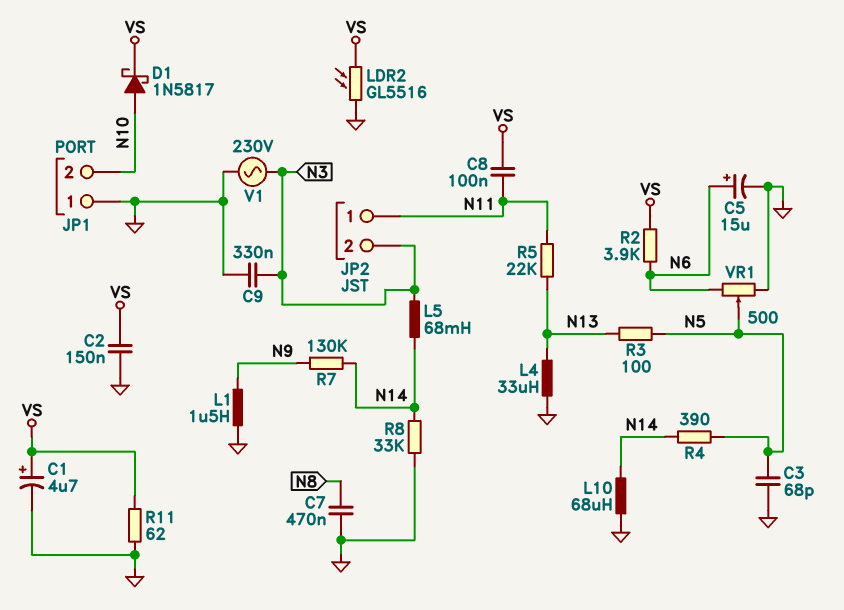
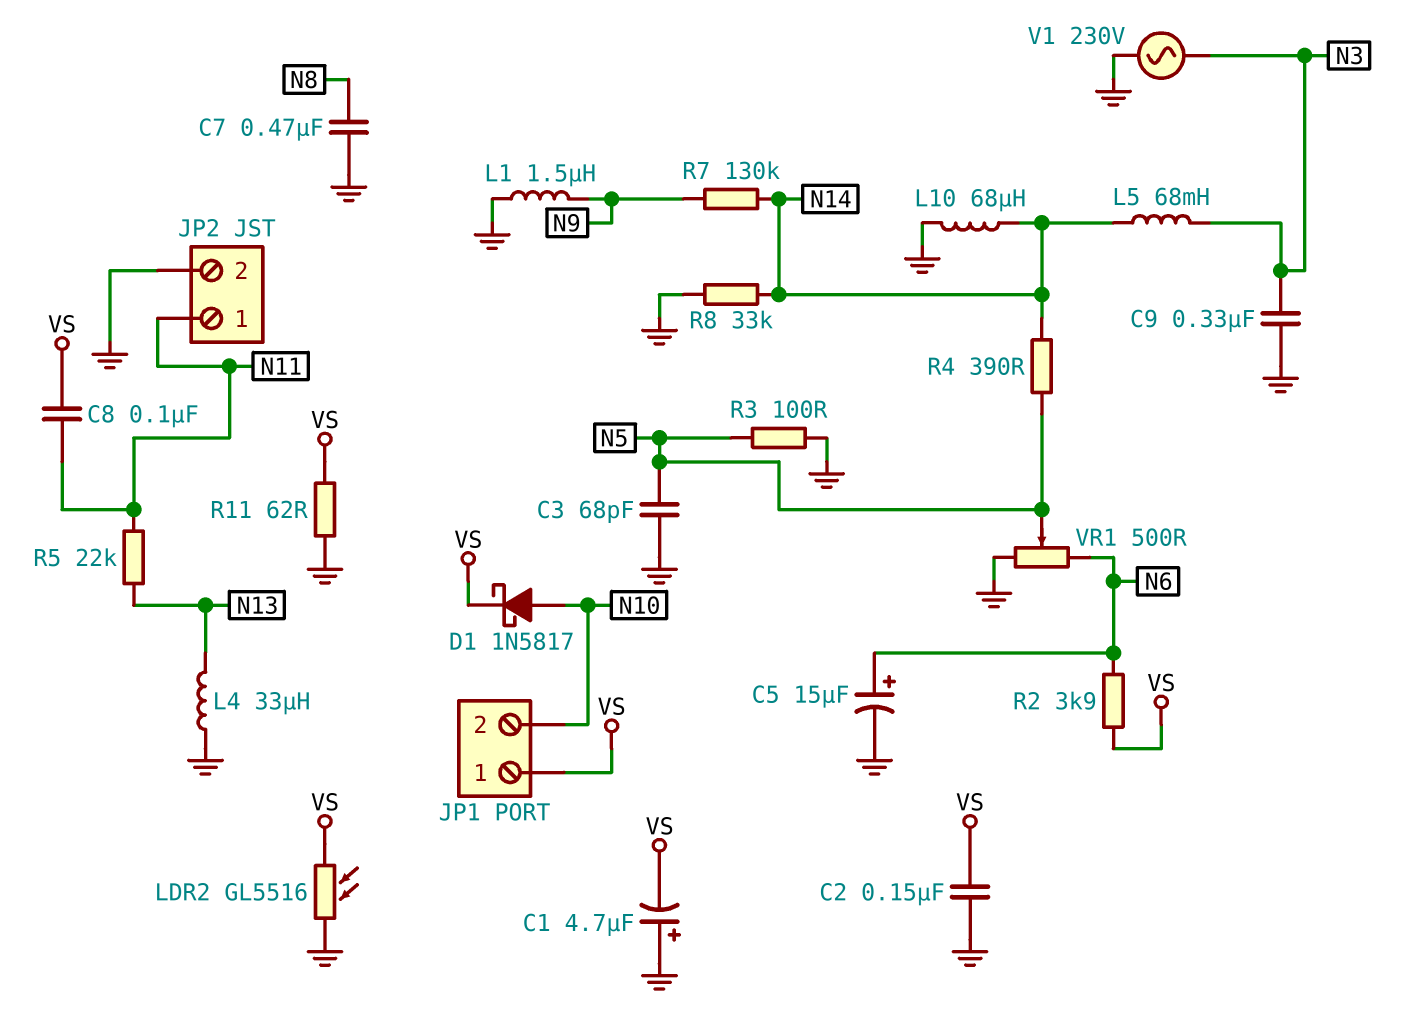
C1: 4.7uF (plus VS, minus GND) -> 4.7uF (plus GND, minus VS)
JP1 pin 1: GND -> VS
JP2 pin 2: N3 -> GND
R3: 100 (N5, N13) -> 100 (GND, N5)

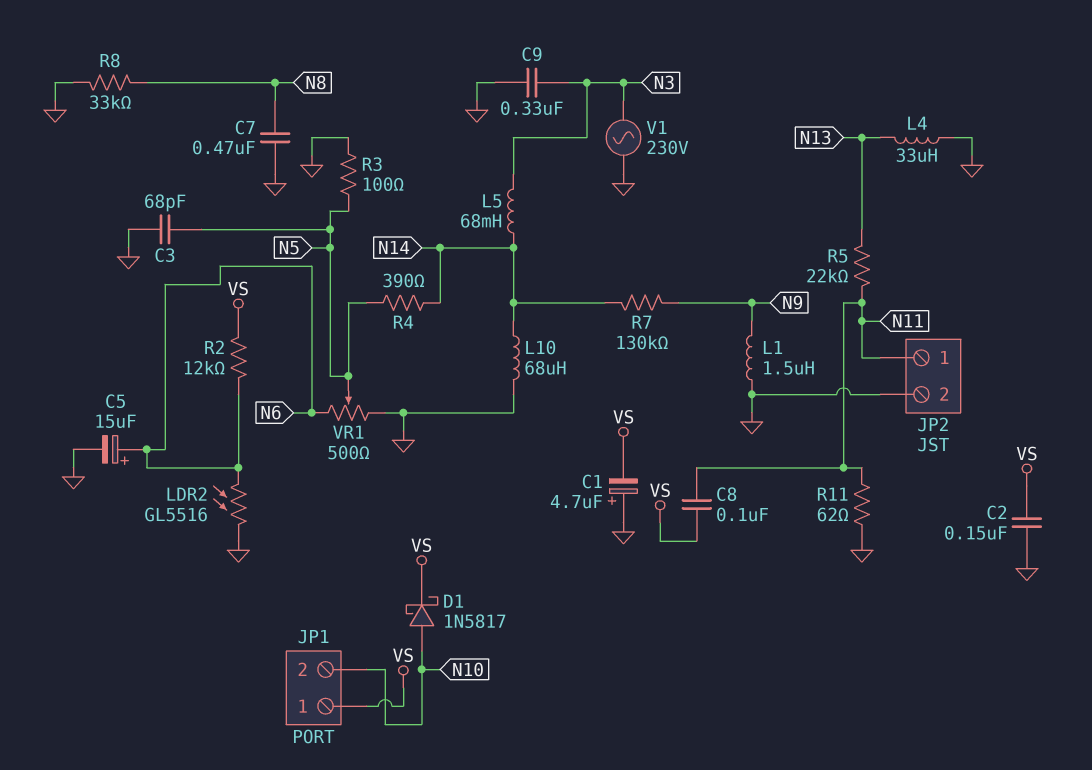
LDR2: GL5516 (GND, VS) -> GL5516 (GND, N6)
R2: 3.9k (N6, VS) -> 12k (N6, VS)
R8: 33k (GND, N14) -> 33k (GND, N8)
R11: 62 (GND, VS) -> 62 (GND, N11)

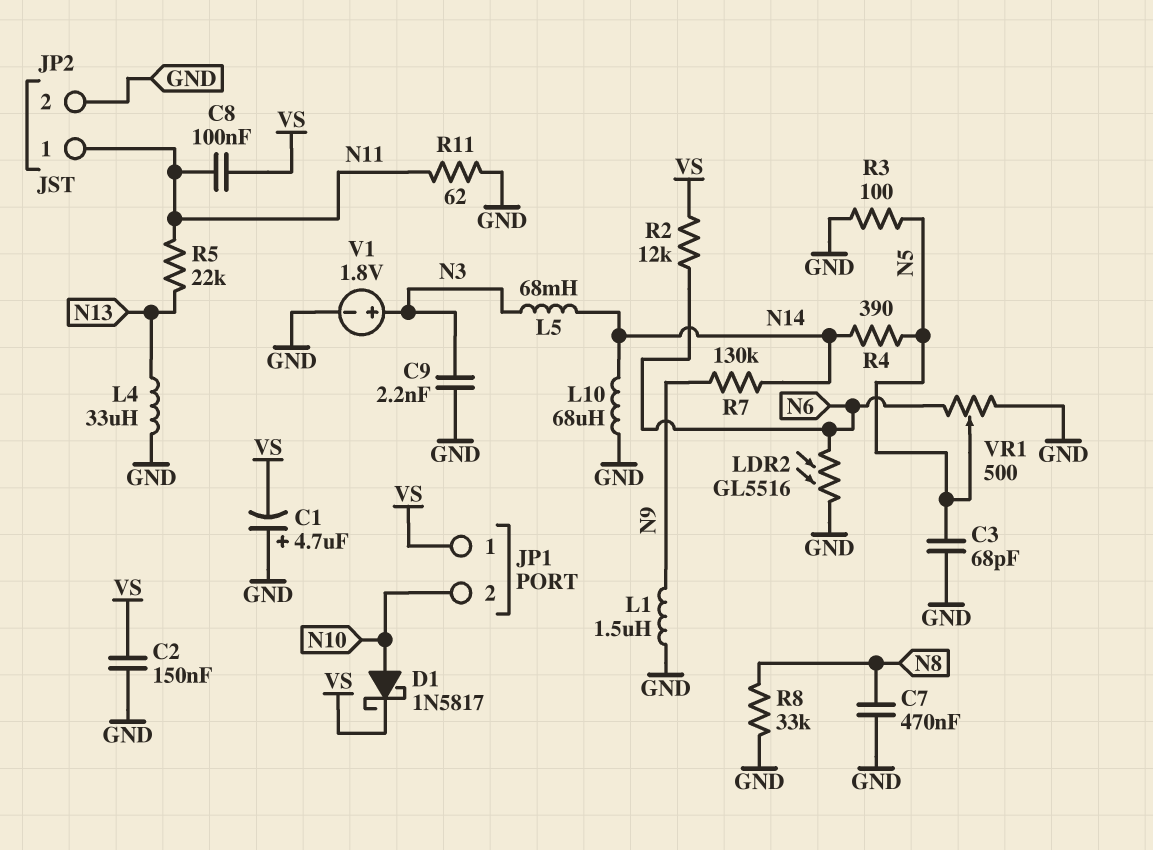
C5: 15uF (plus N6, minus GND) -> none
C9: 330nF (GND, N3) -> 2.2nF (GND, N3)
V1: AC 230V (GND, N3) -> 1.8V (plus N3, minus GND)

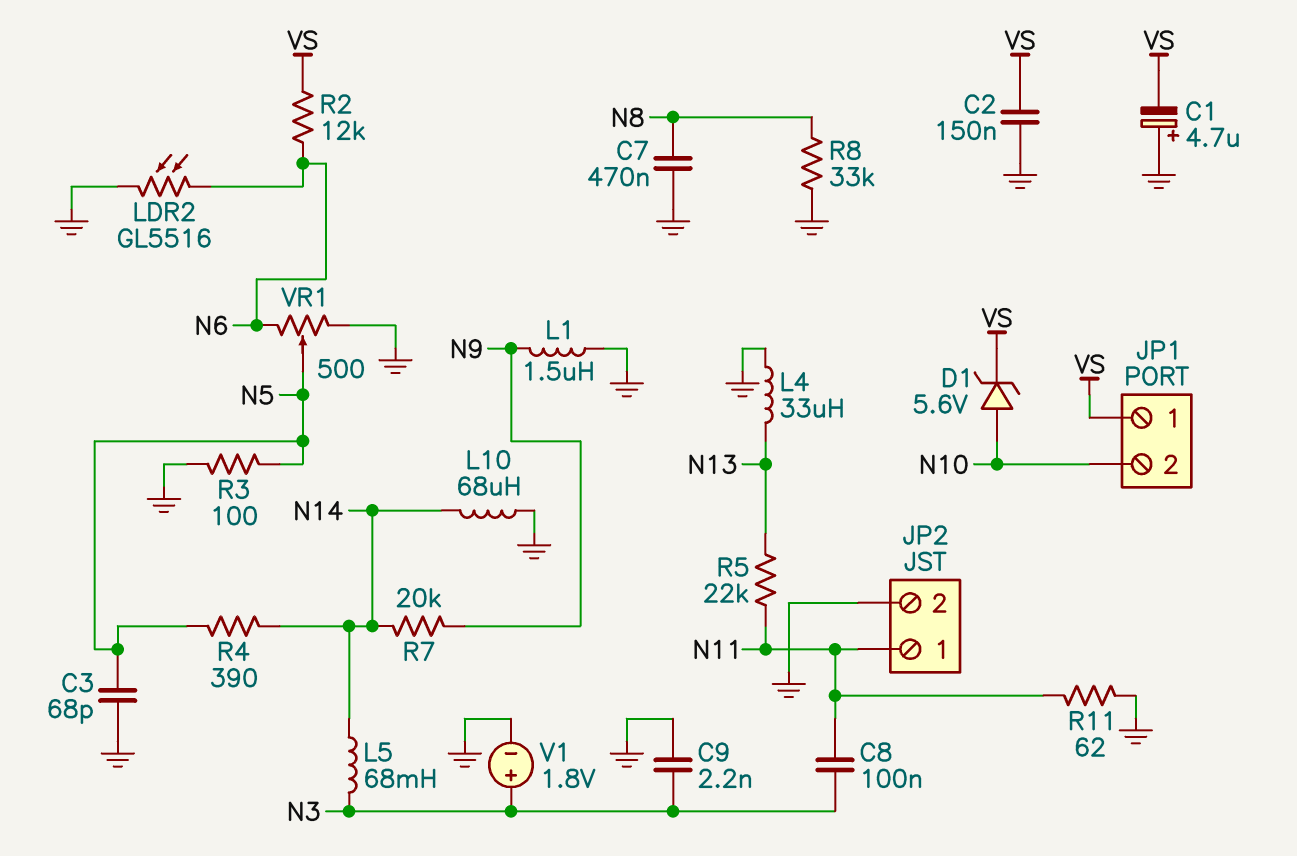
C8: 100nF (N11, VS) -> 100nF (N3, N11)
D1: schottky 1N5817 (A N10, K VS) -> zener 5.6V (A N10, K VS)
R7: 130k (N9, N14) -> 20k (N9, N14)

